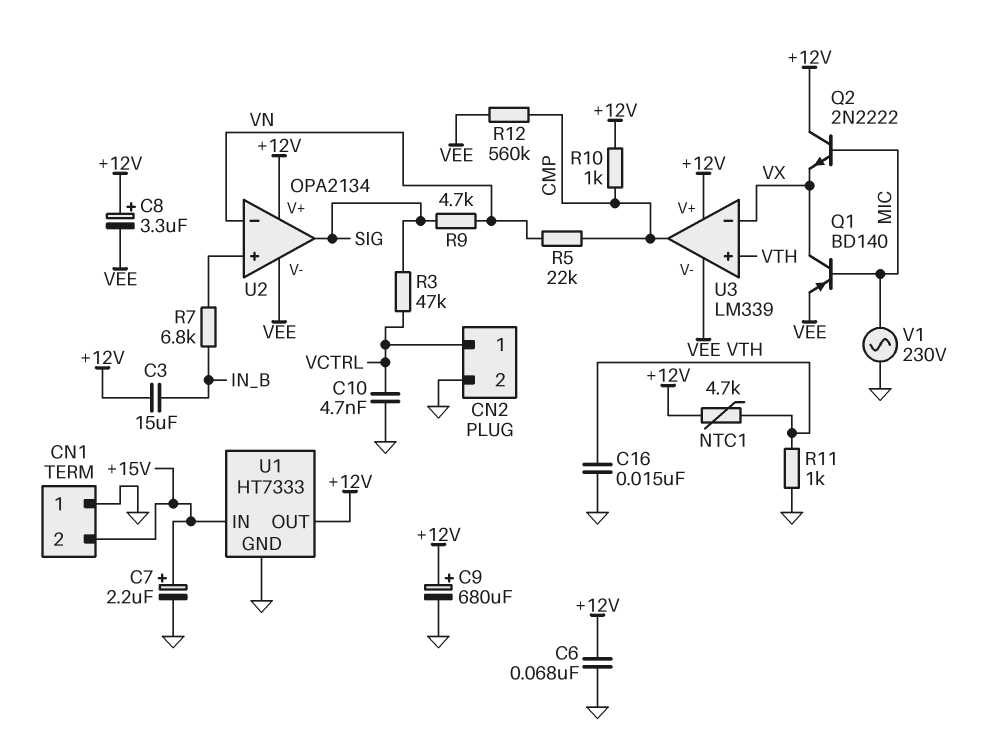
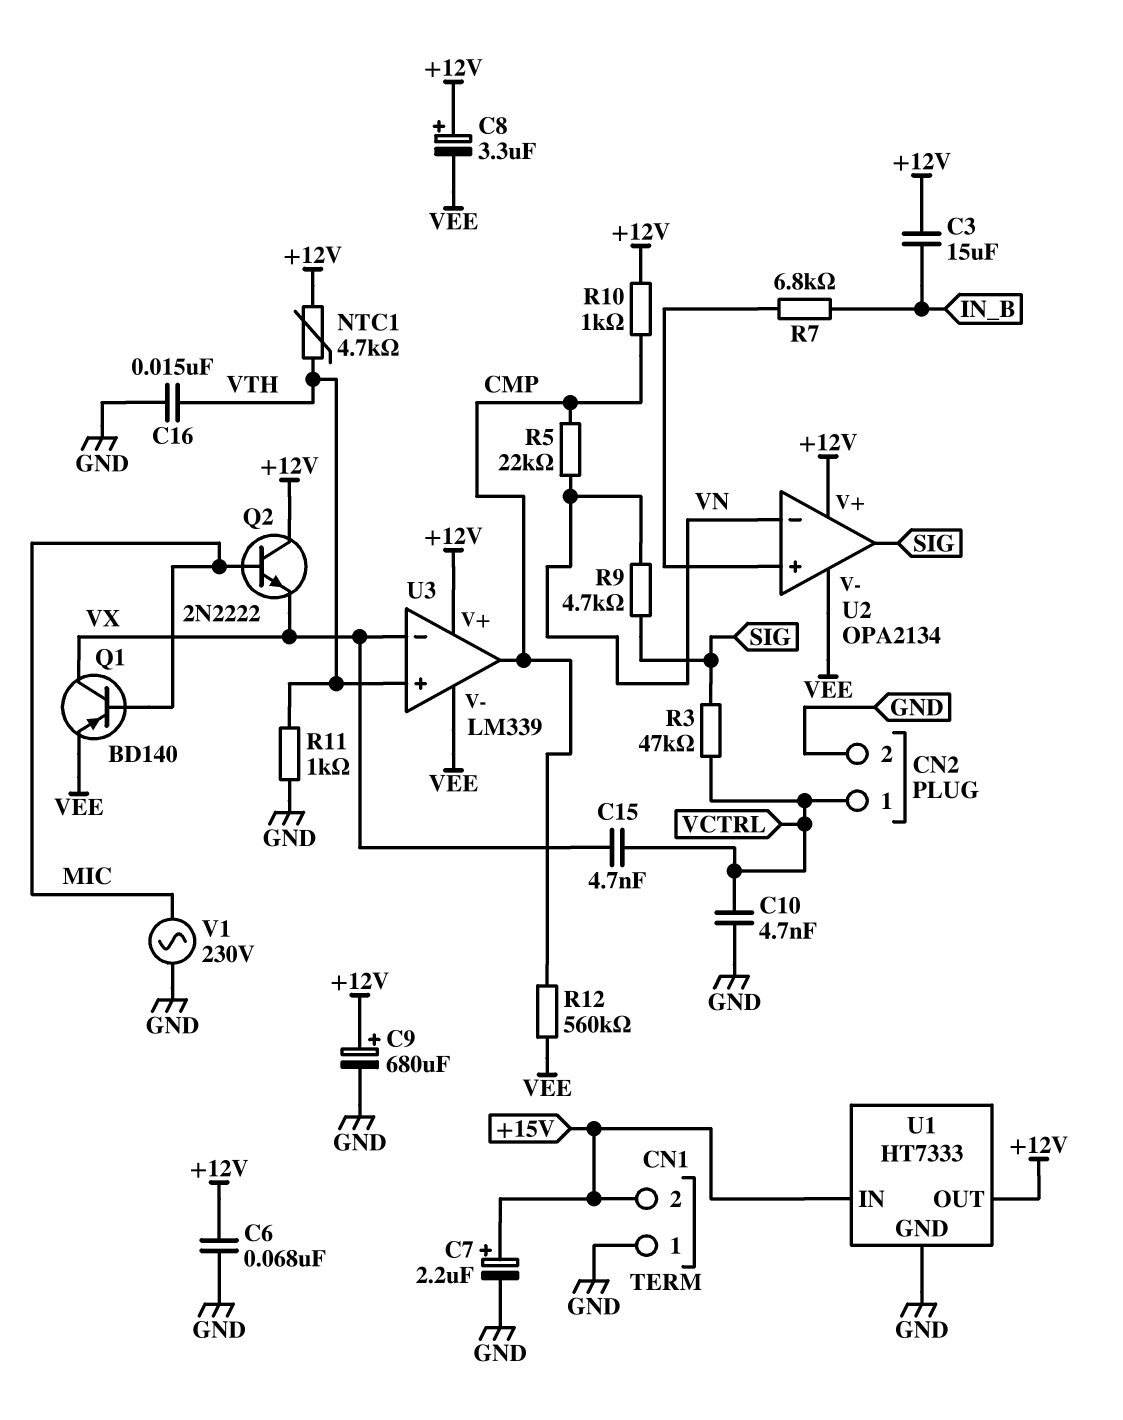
C15: none -> 4.7nF (VCTRL, VX)

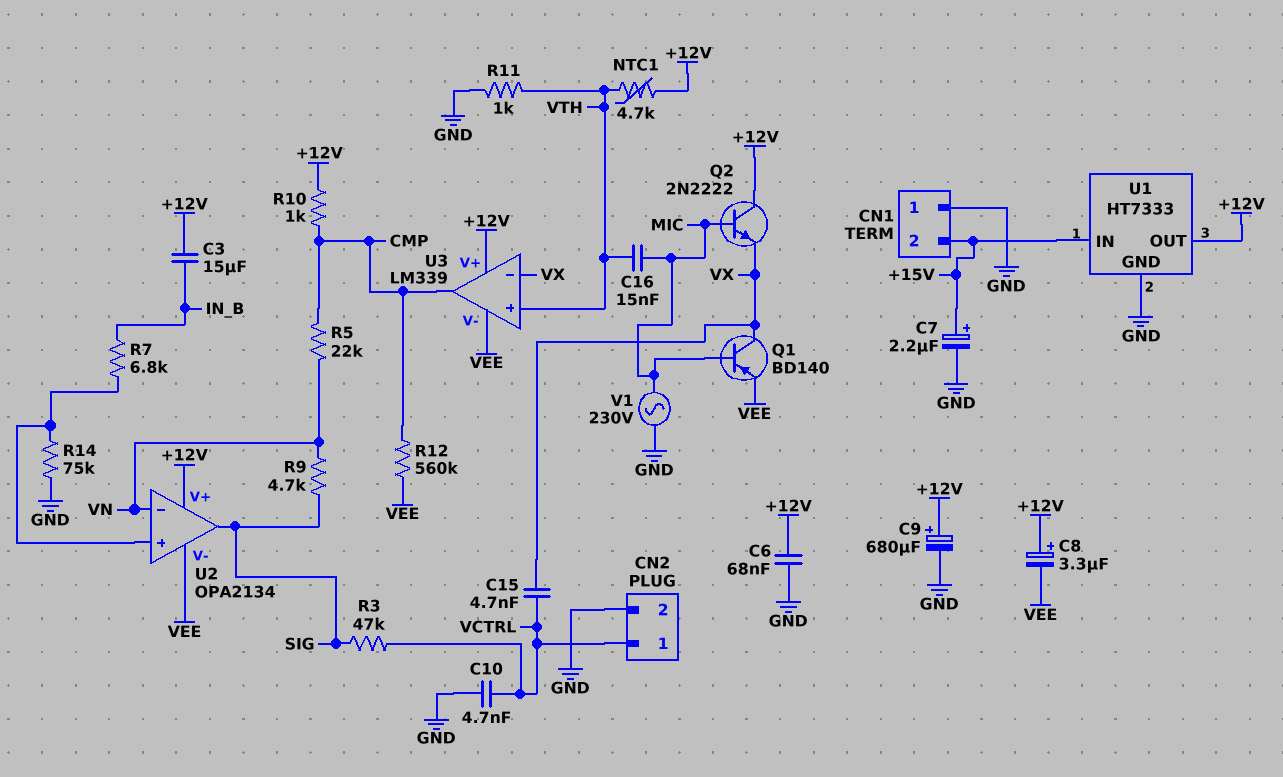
C16: 15nF (GND, VTH) -> 15nF (MIC, VTH)
R14: none -> 75k (GND, U2/in+)

